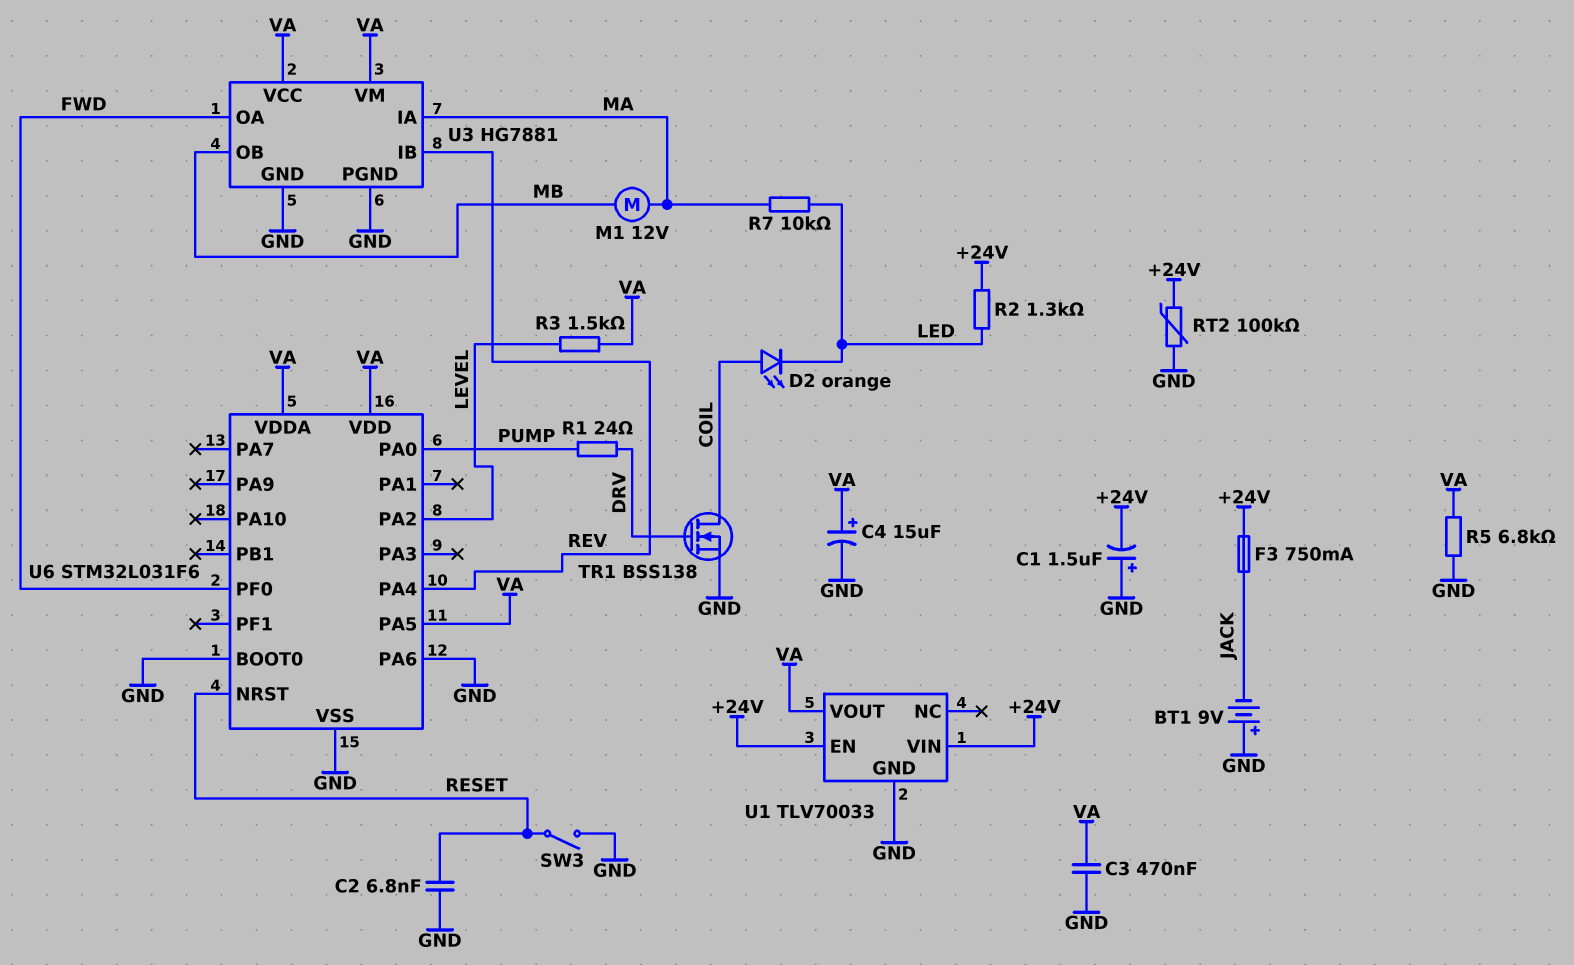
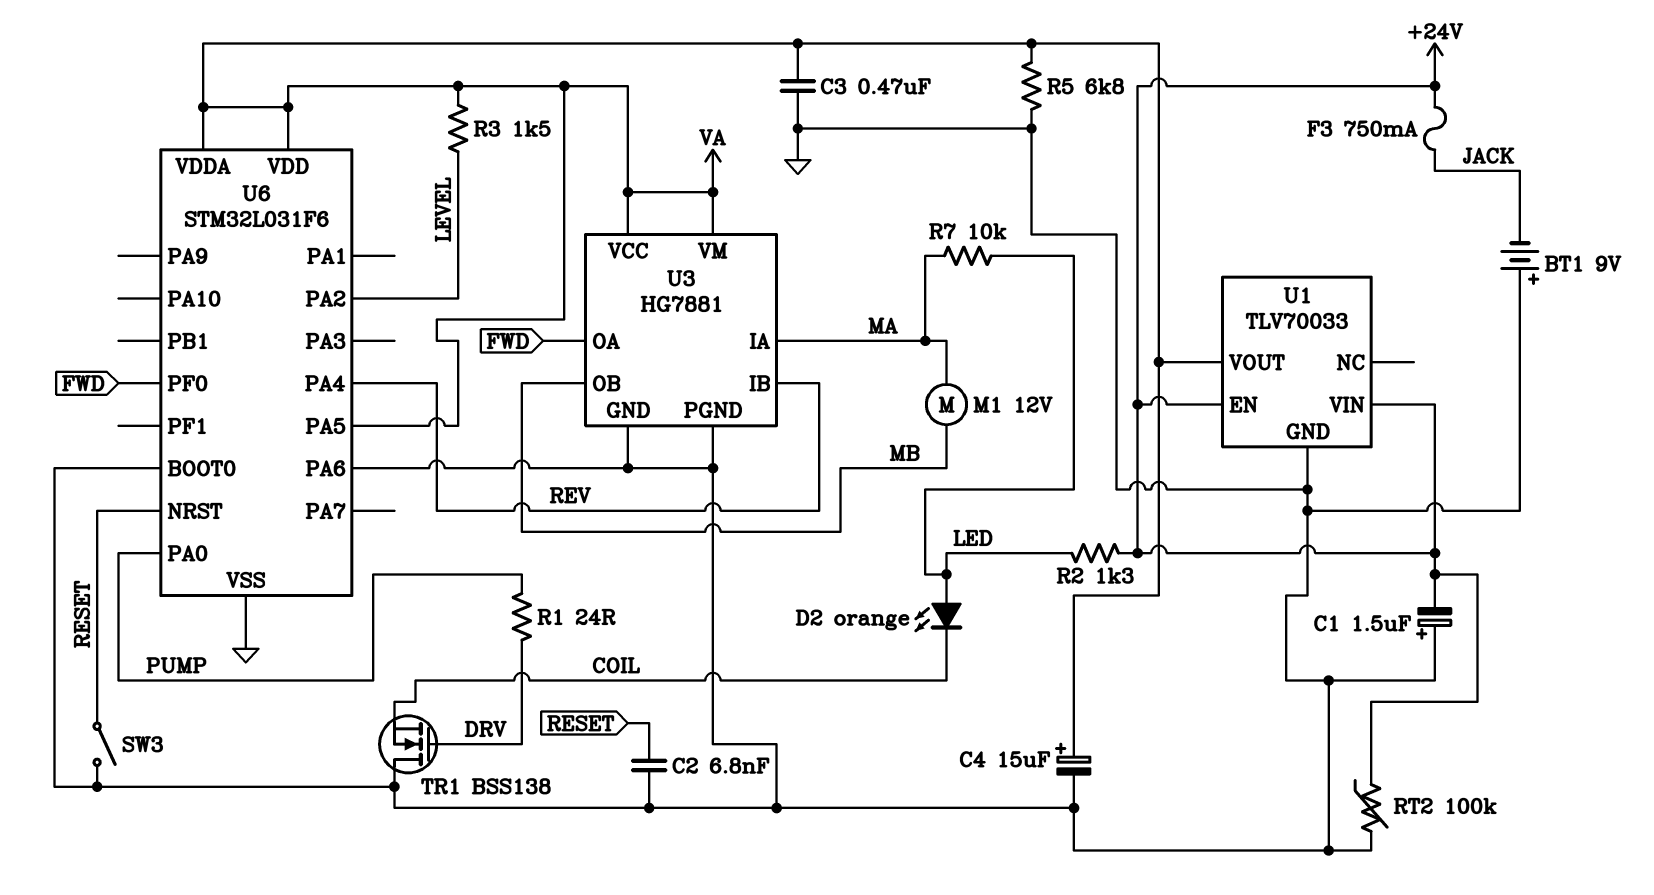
D2: LED orange (A COIL, K LED) -> LED orange (A LED, K COIL)
TR1: NMOS BSS138 (G DRV, D COIL, S GND) -> NMOS BSS138 (G DRV, D GND, S COIL)

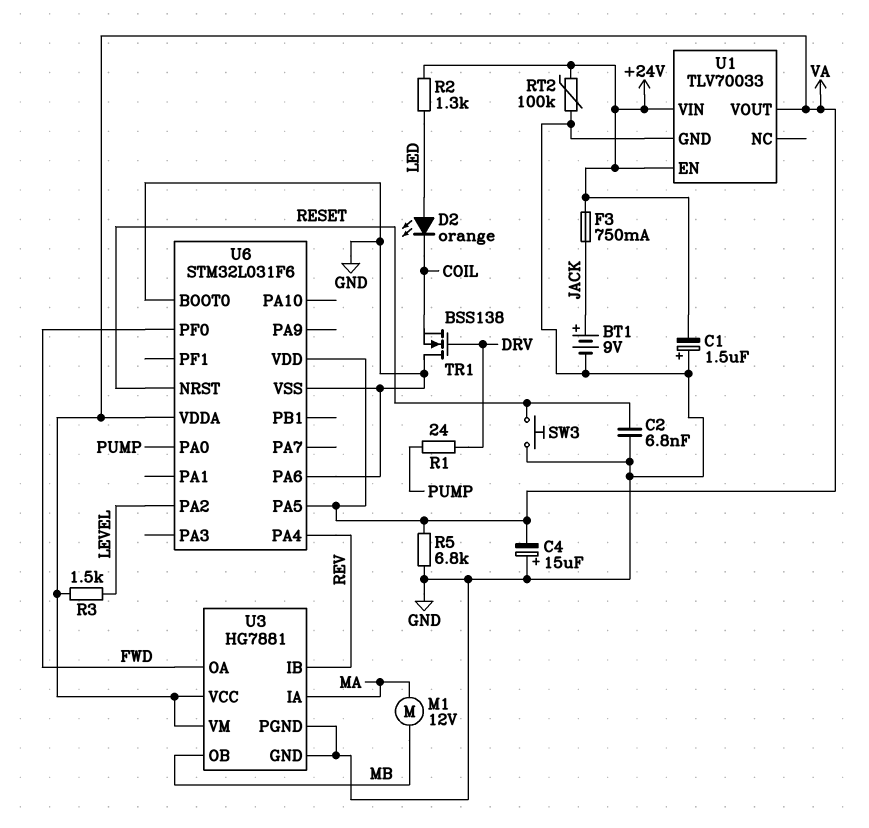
BT1: 9V (plus GND, minus JACK) -> 9V (plus JACK, minus GND)
C3: 470nF (GND, VA) -> none
C4: 15uF (plus VA, minus GND) -> 15uF (plus GND, minus VA)
R7: 10k (LED, MA) -> none
SW3: switch (GND, RESET) -> button (GND, RESET)

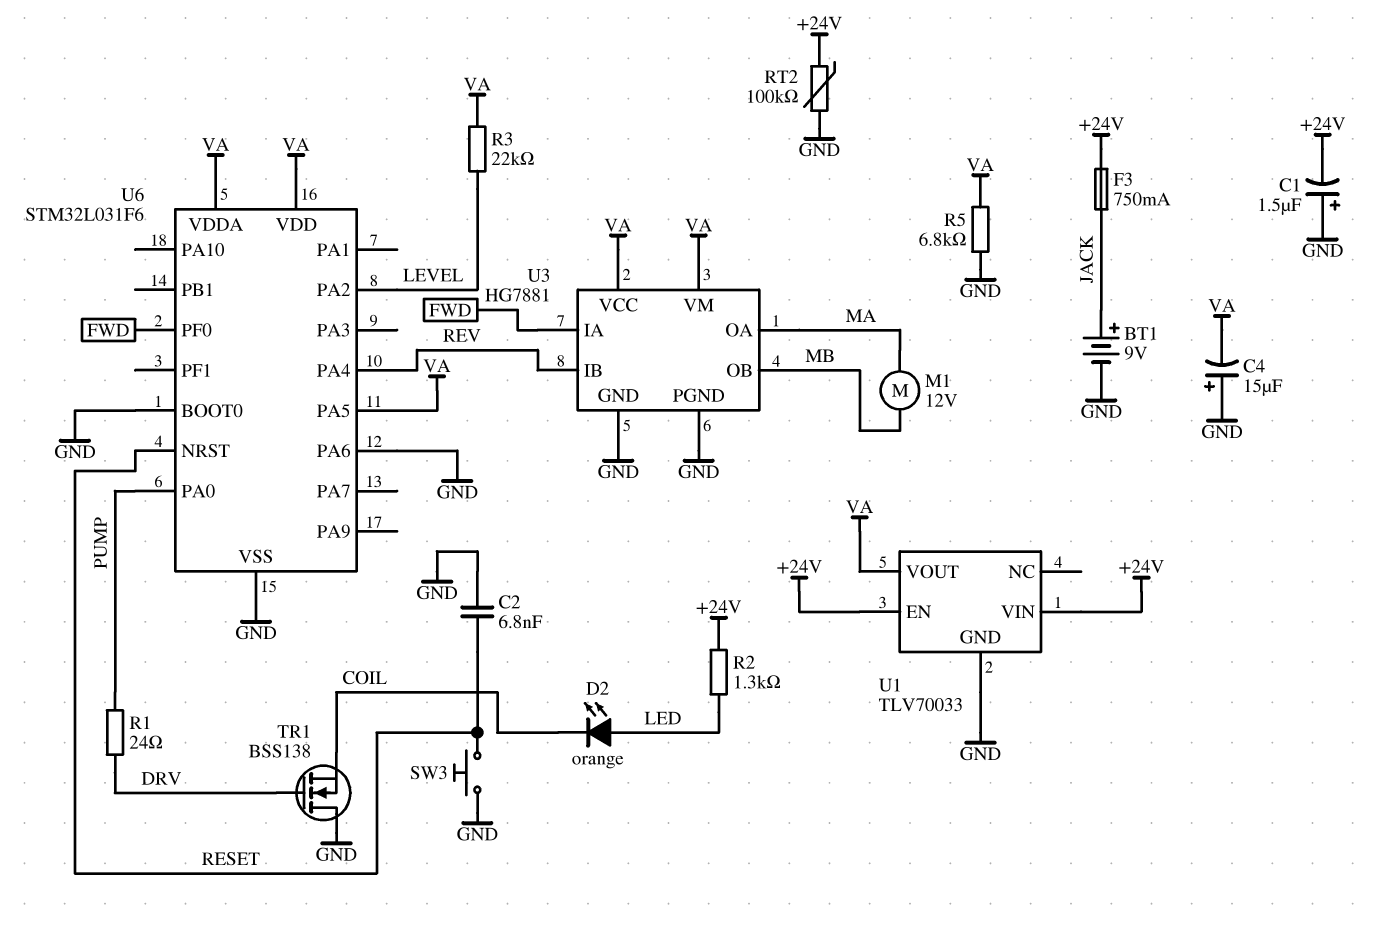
R3: 1.5k (LEVEL, VA) -> 22k (LEVEL, VA)
U3 pin IA: MA -> FWD
U3 pin OA: FWD -> MA

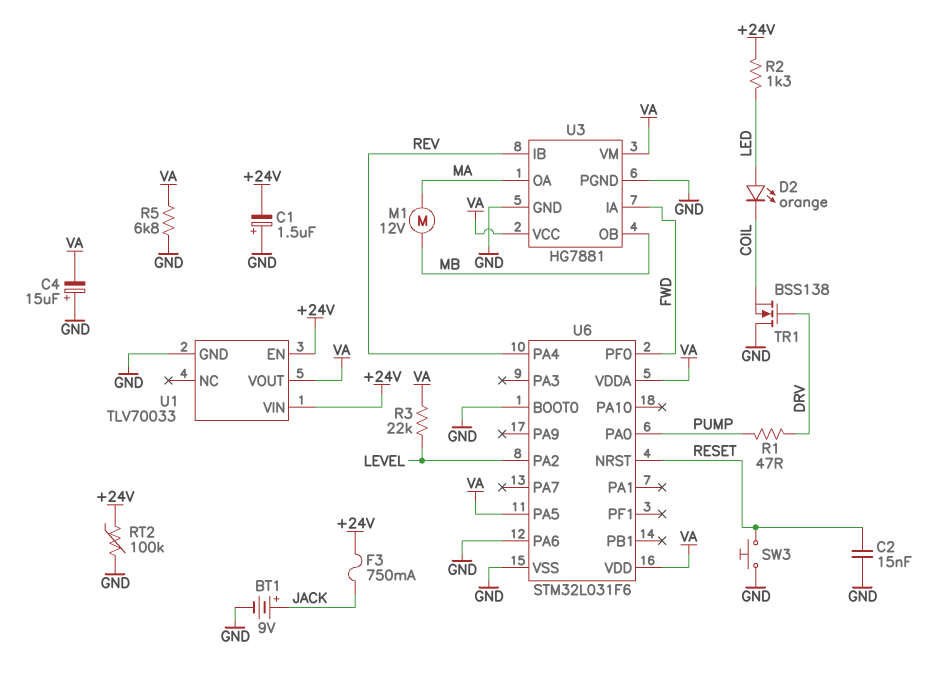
C2: 6.8nF (GND, RESET) -> 15nF (GND, RESET)
R1: 24 (DRV, PUMP) -> 47 (DRV, PUMP)

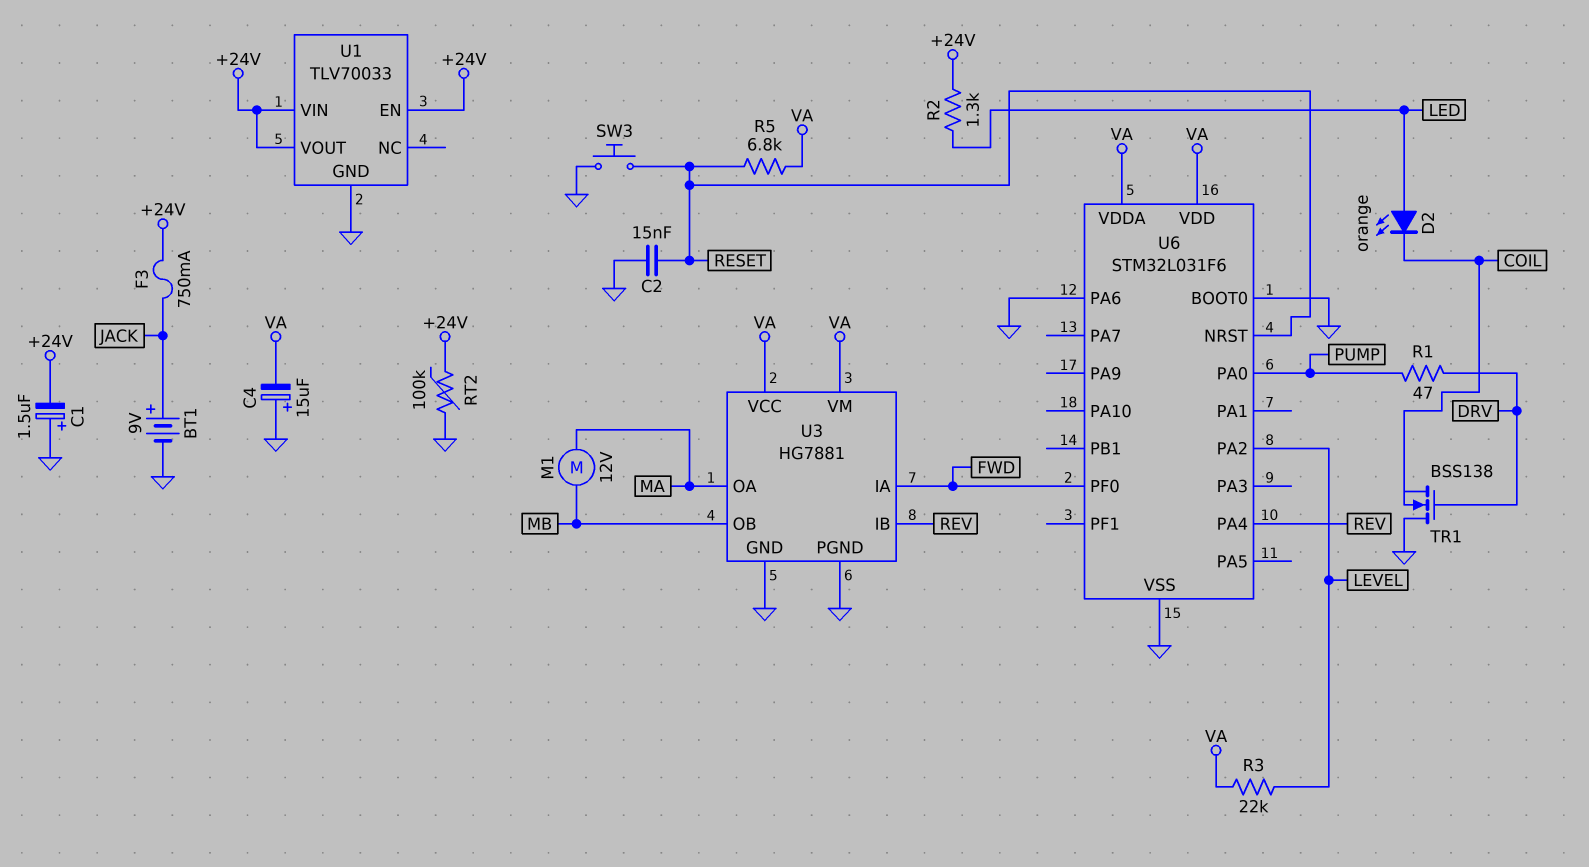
R5: 6.8k (GND, VA) -> 6.8k (RESET, VA)
U1 pin VOUT: VA -> +24V
U6 pin PA5: VA -> none

